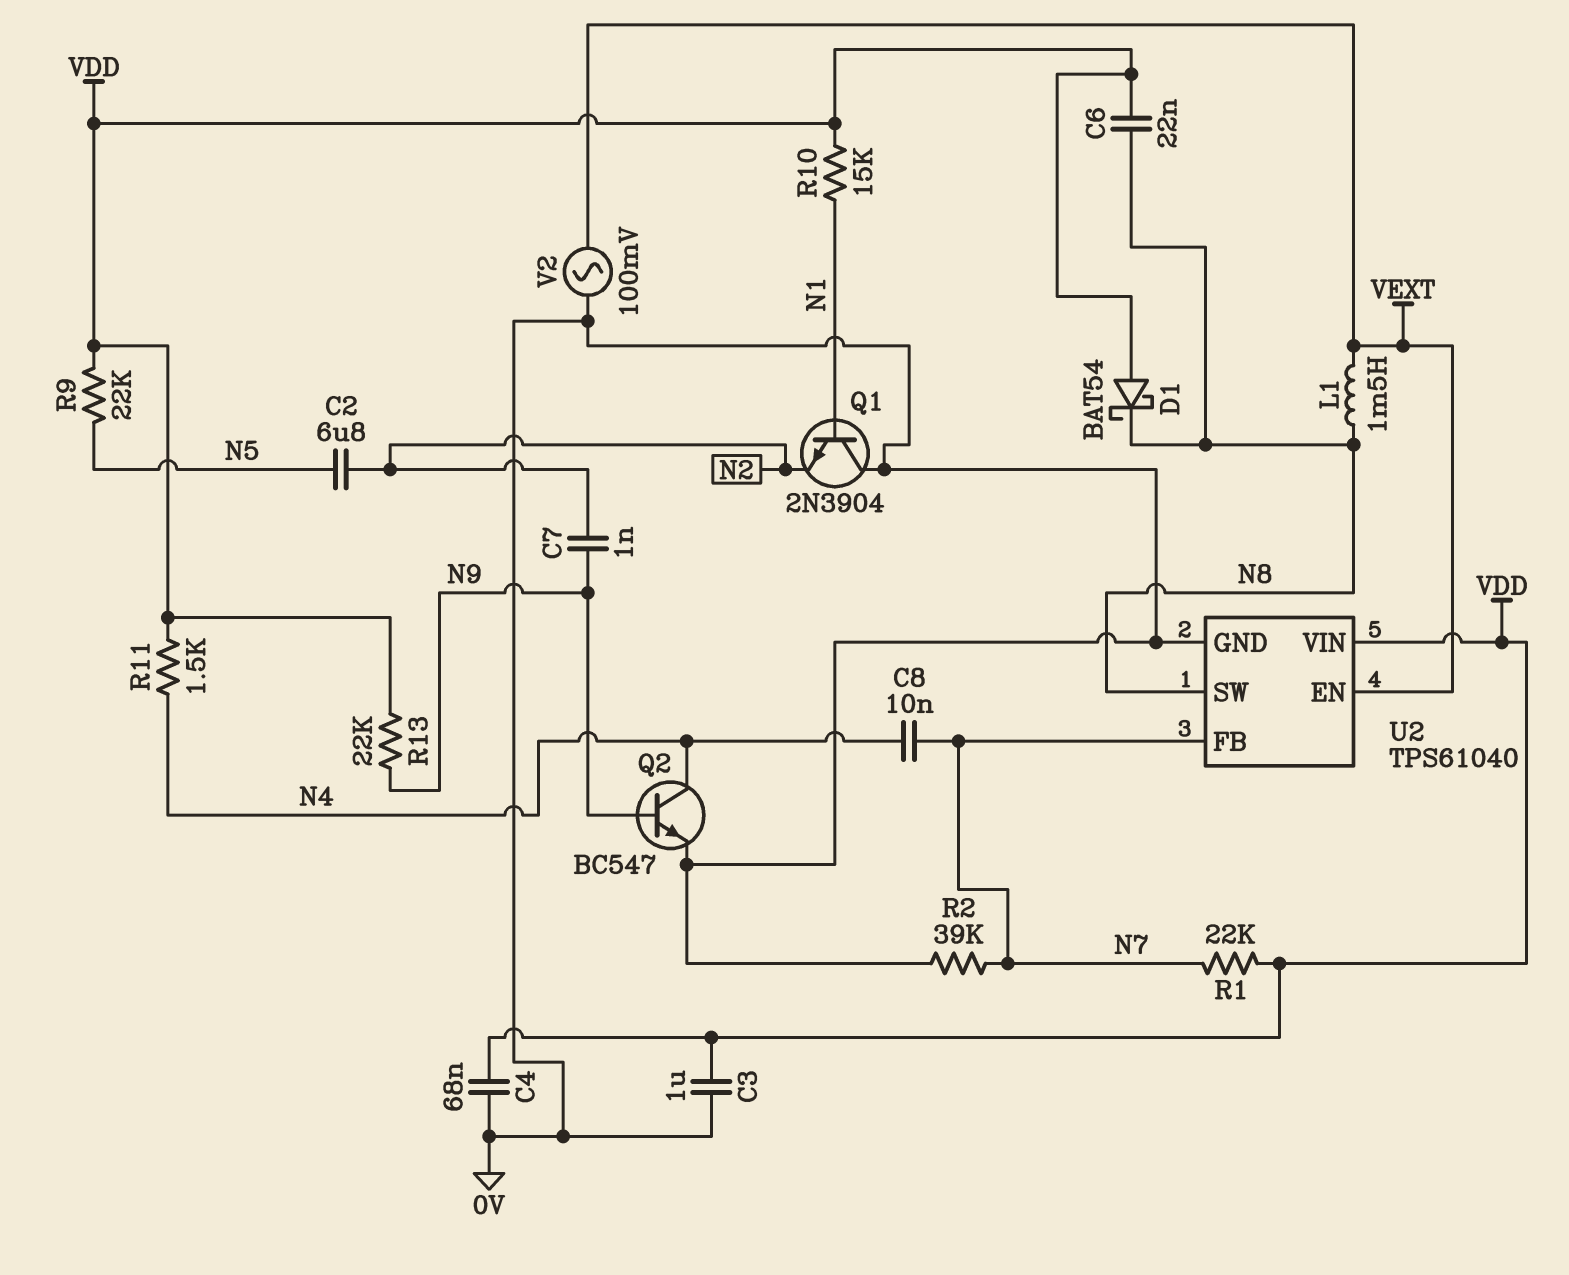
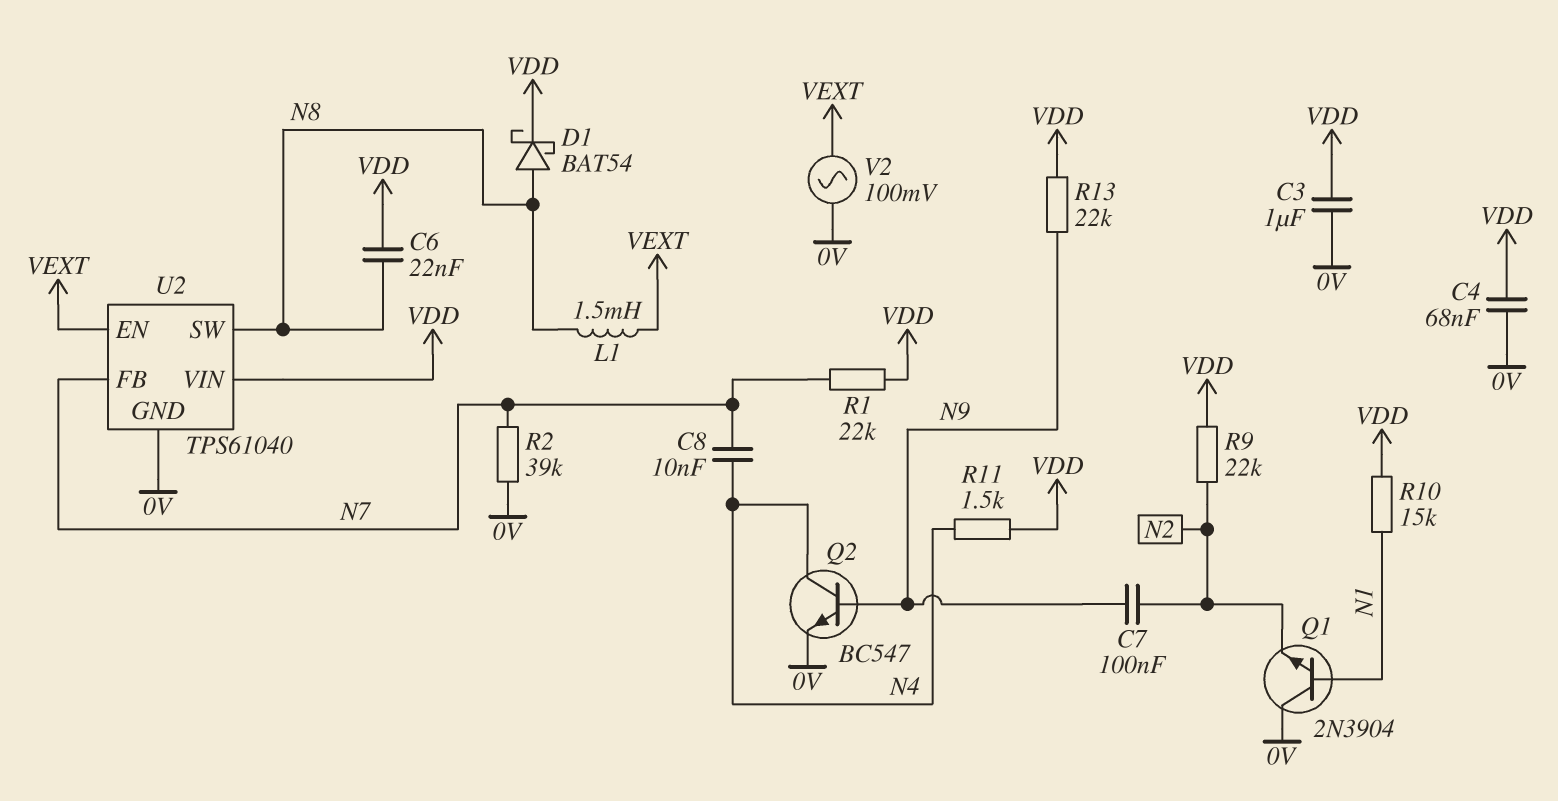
C2: 6.8uF (N2, N5) -> none
C7: 1nF (N2, N9) -> 100nF (N2, N9)
D1: schottky BAT54 (A VDD, K N8) -> schottky BAT54 (A N8, K VDD)
R9: 22k (N5, VDD) -> 22k (N2, VDD)

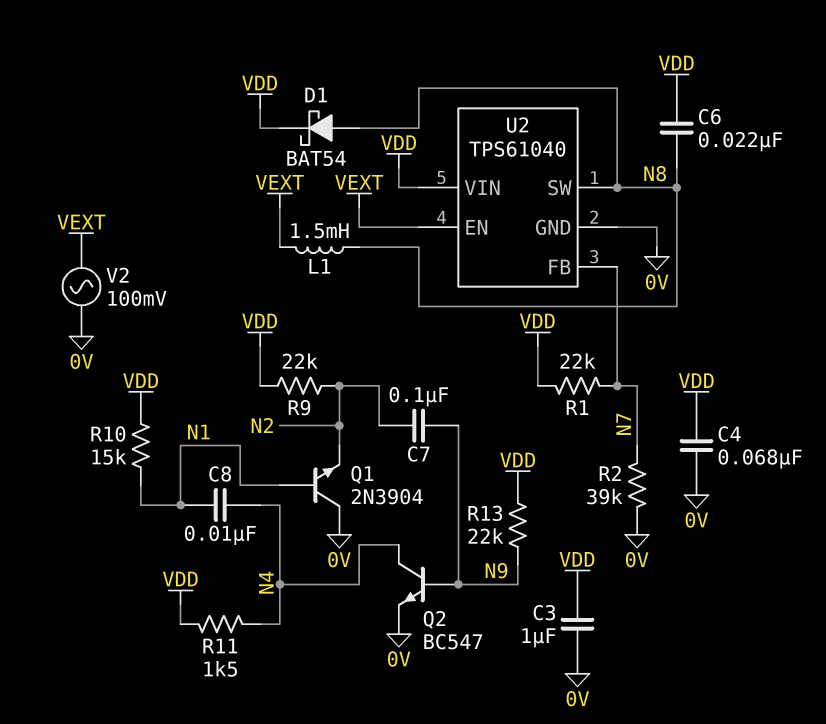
C8: 10nF (N4, N7) -> 10nF (N1, N4)

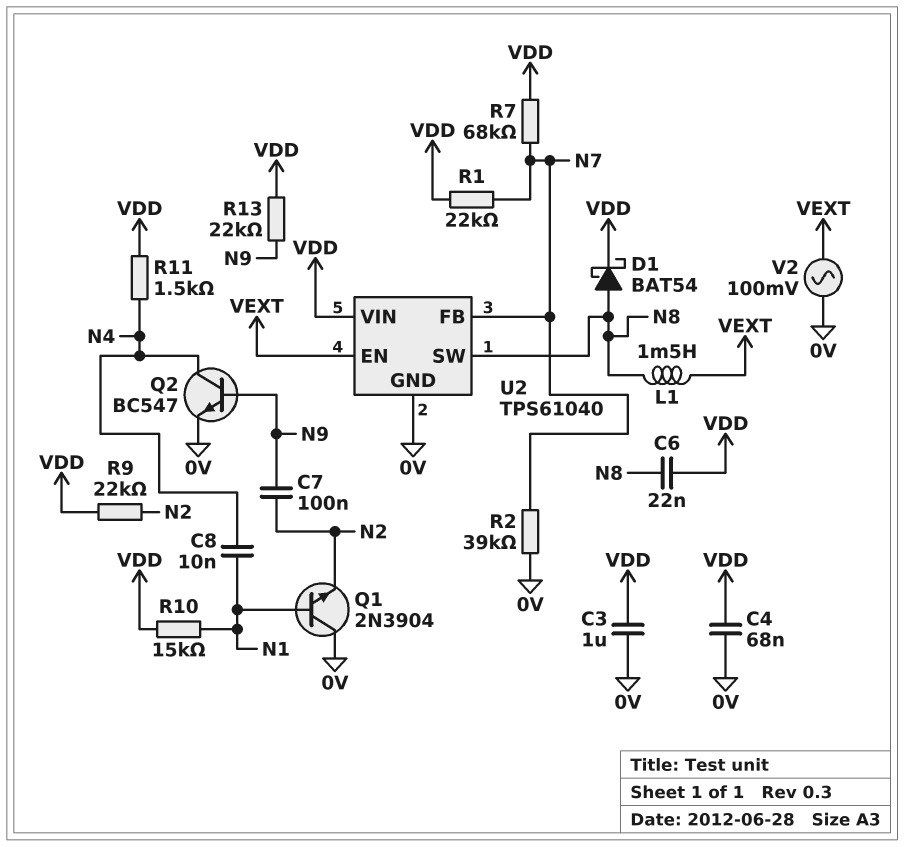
R7: none -> 68k (N7, VDD)

